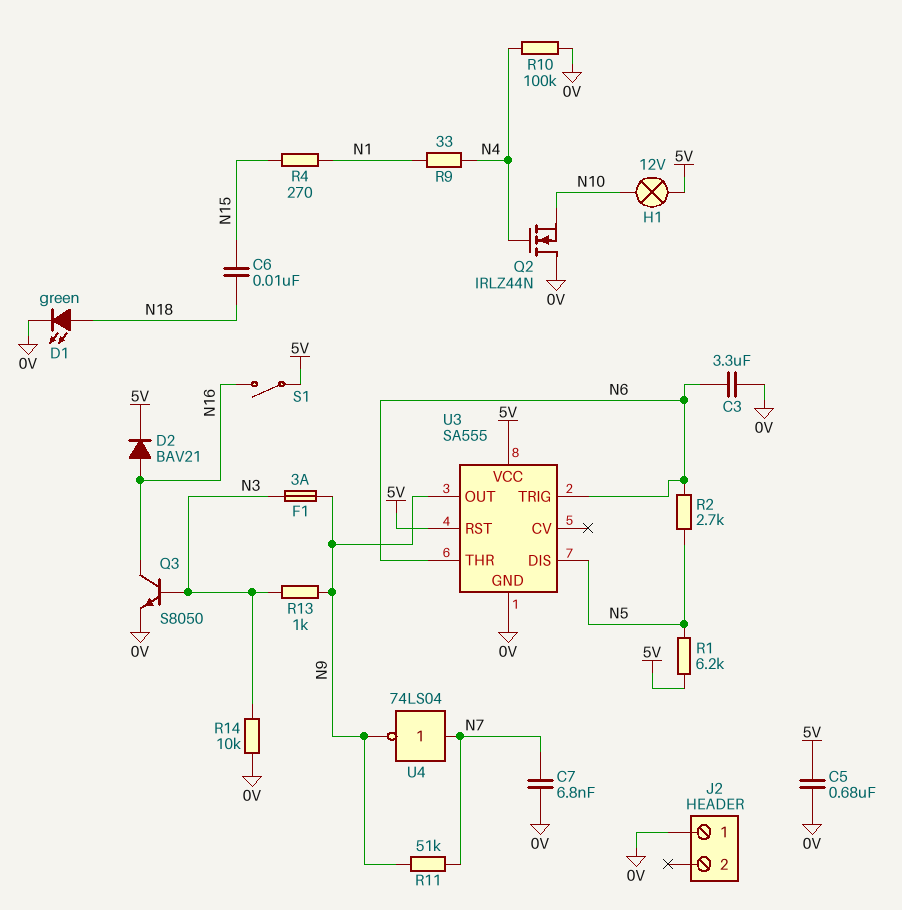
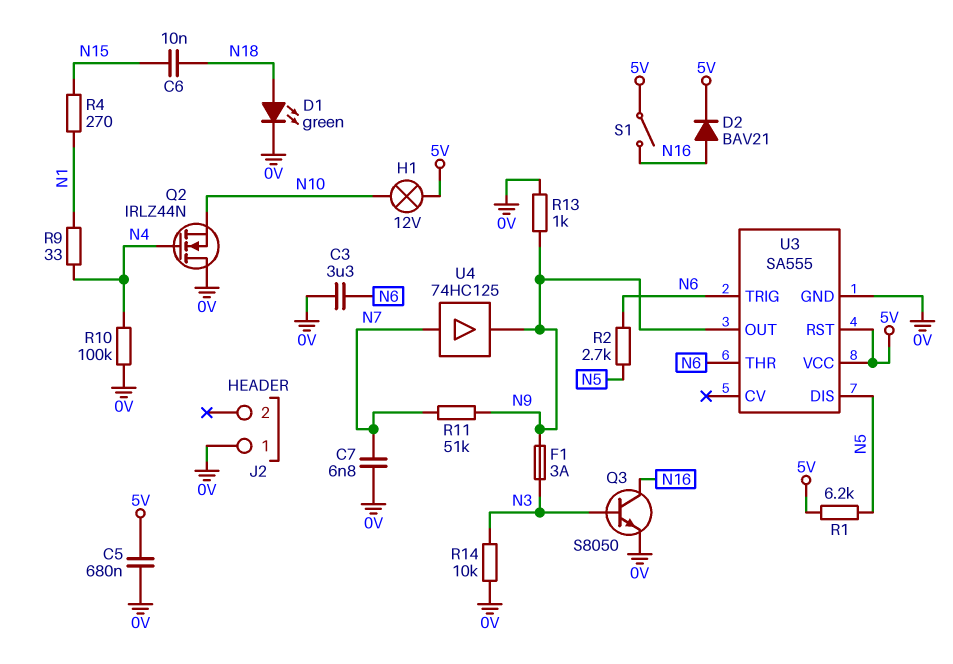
R13: 1k (N3, N9) -> 1k (0V, N9)
U4: NOT 74LS04 (in N7, out N9) -> buffer 74HC125 (in N7, out N9)

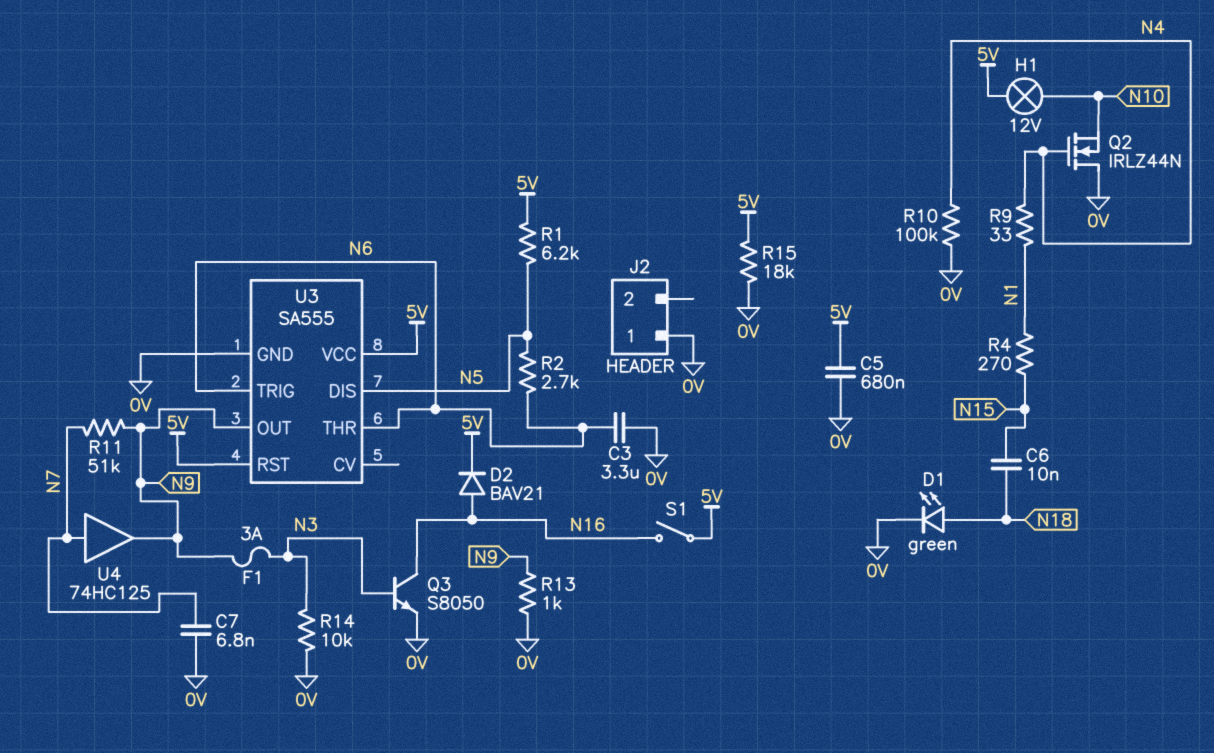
R15: none -> 18k (0V, 5V)

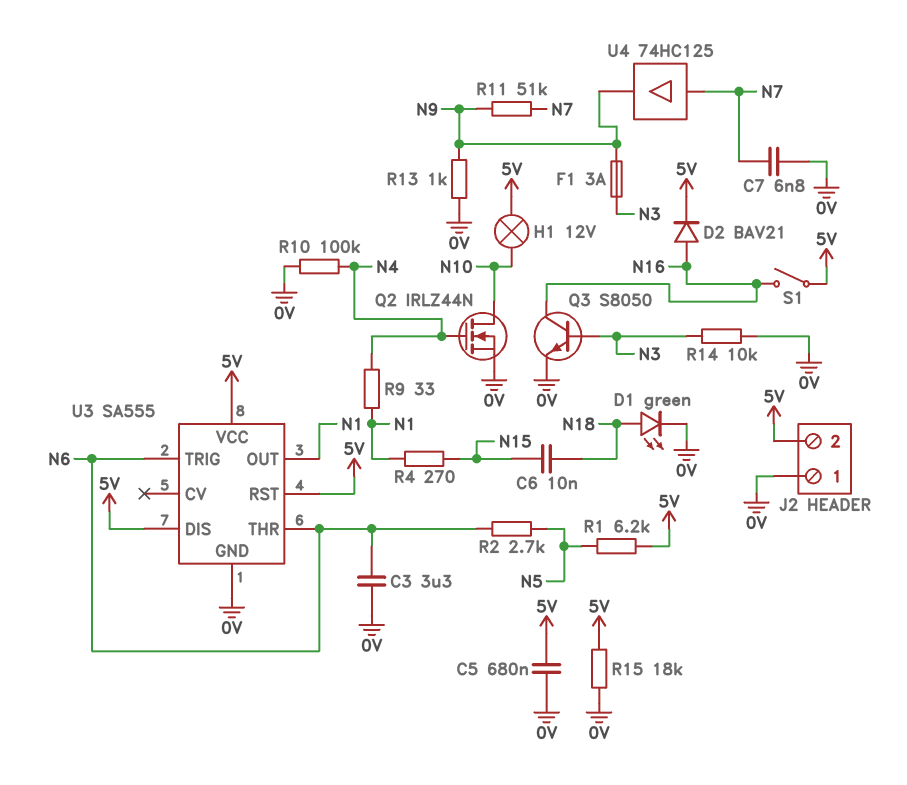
J2 pin 2: none -> 5V
Q2: NMOS IRLZ44N (G N4, D 0V, S N10) -> NMOS IRLZ44N (G N4, D N10, S 0V)
U3 pin DIS: N5 -> 5V
U3 pin OUT: N9 -> N1

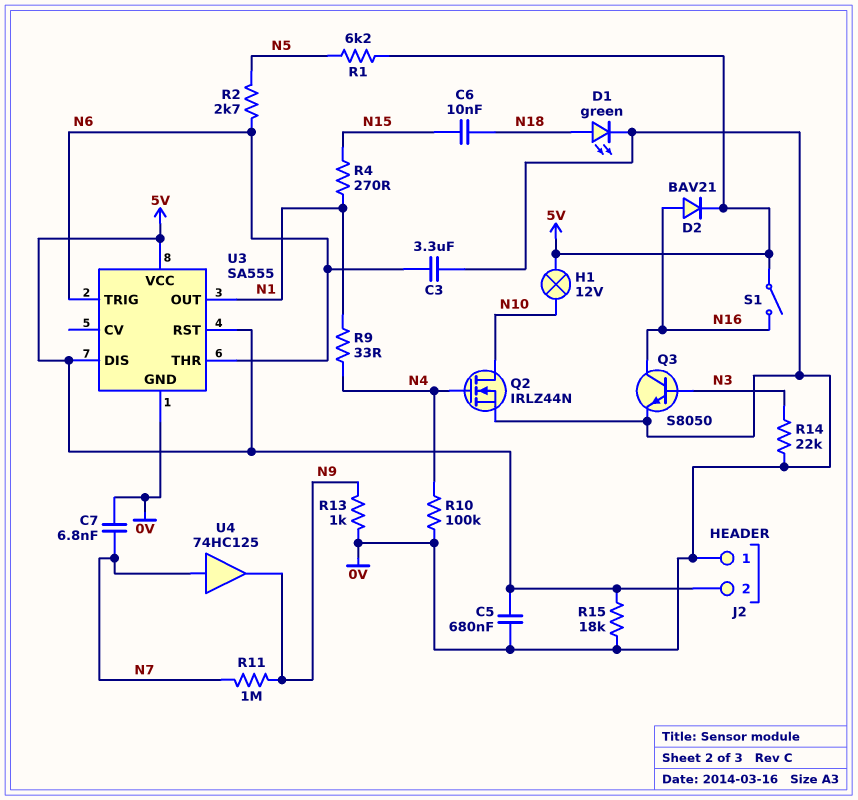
F1: 3A (N3, N9) -> none
R11: 51k (N7, N9) -> 1M (N7, N9)
R14: 10k (0V, N3) -> 22k (0V, N3)

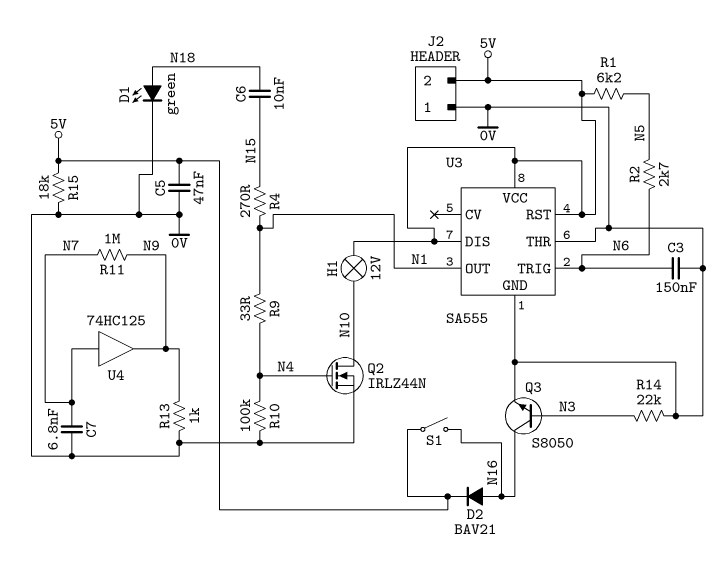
C3: 3.3uF (0V, N6) -> 150nF (0V, N6)
C5: 680nF (0V, 5V) -> 47nF (0V, 5V)
U3 pin THR: N6 -> 0V

